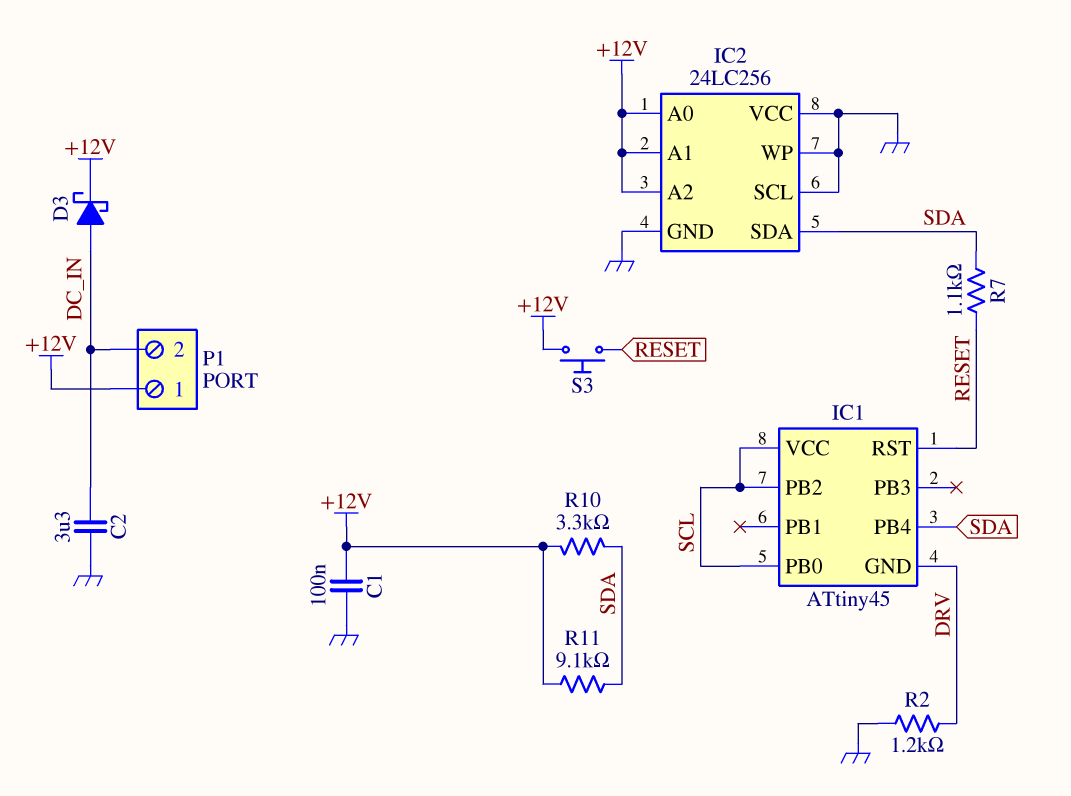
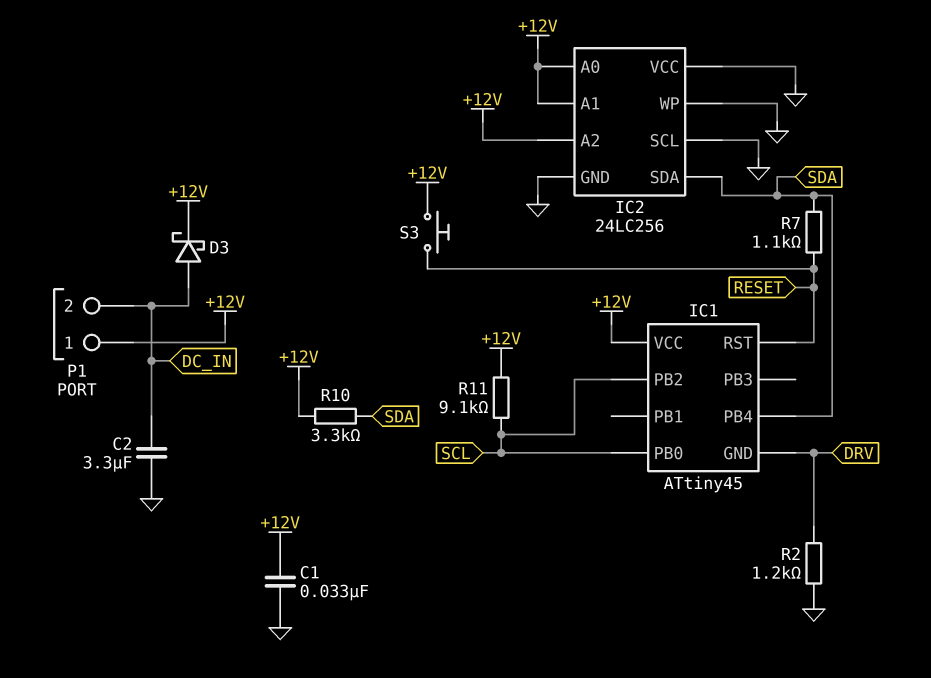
C1: 100nF (+12V, GND) -> 33nF (+12V, GND)
IC1 pin VCC: SCL -> +12V
R11: 9.1k (+12V, SDA) -> 9.1k (+12V, SCL)

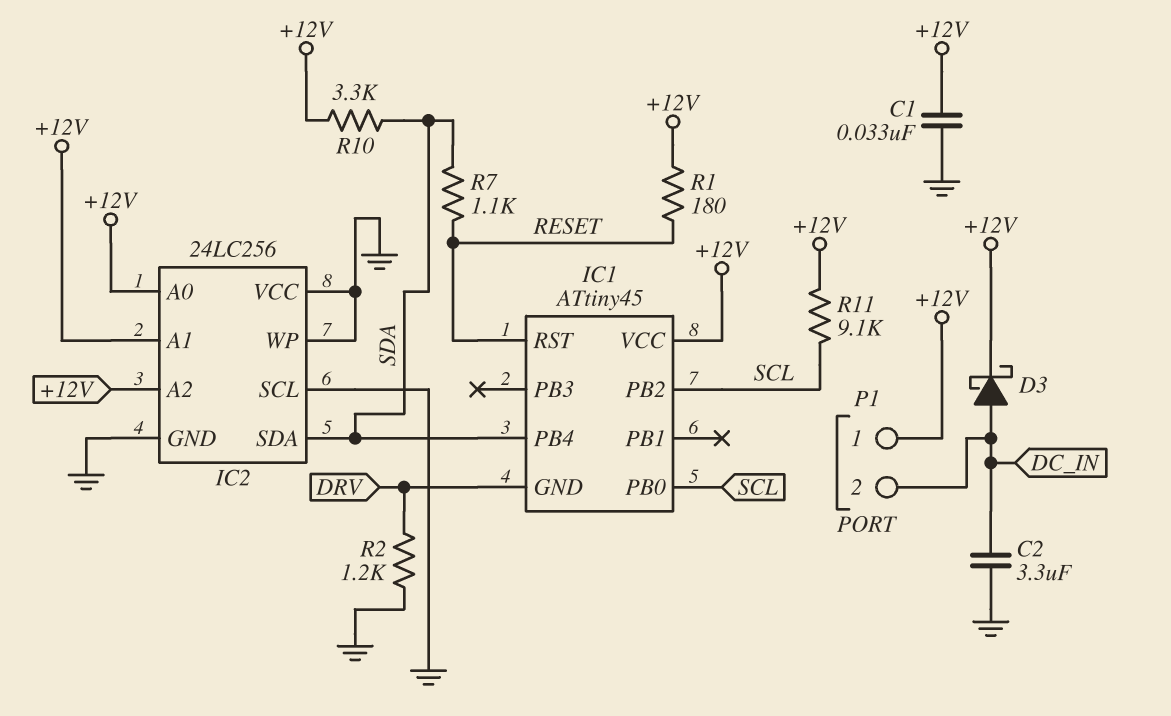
R1: none -> 180 (+12V, RESET)
S3: button (+12V, RESET) -> none

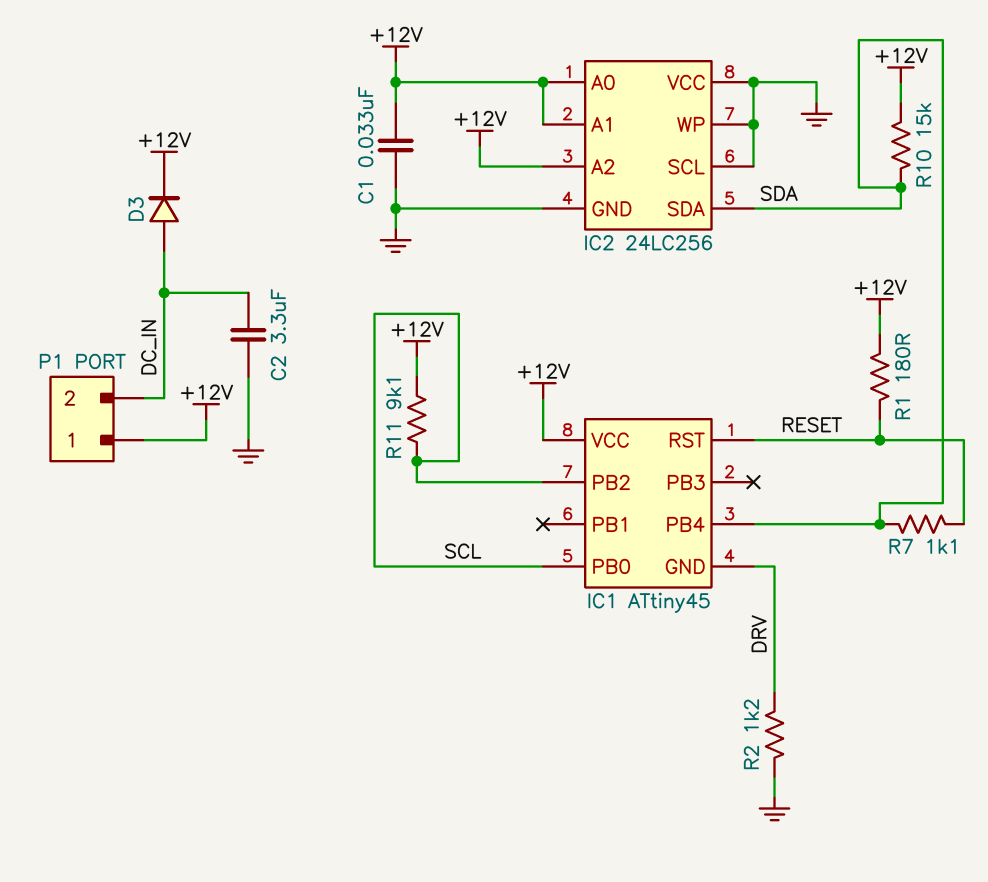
D3: schottky (A DC_IN, K +12V) -> diode (A DC_IN, K +12V)
R10: 3.3k (+12V, SDA) -> 15k (+12V, SDA)

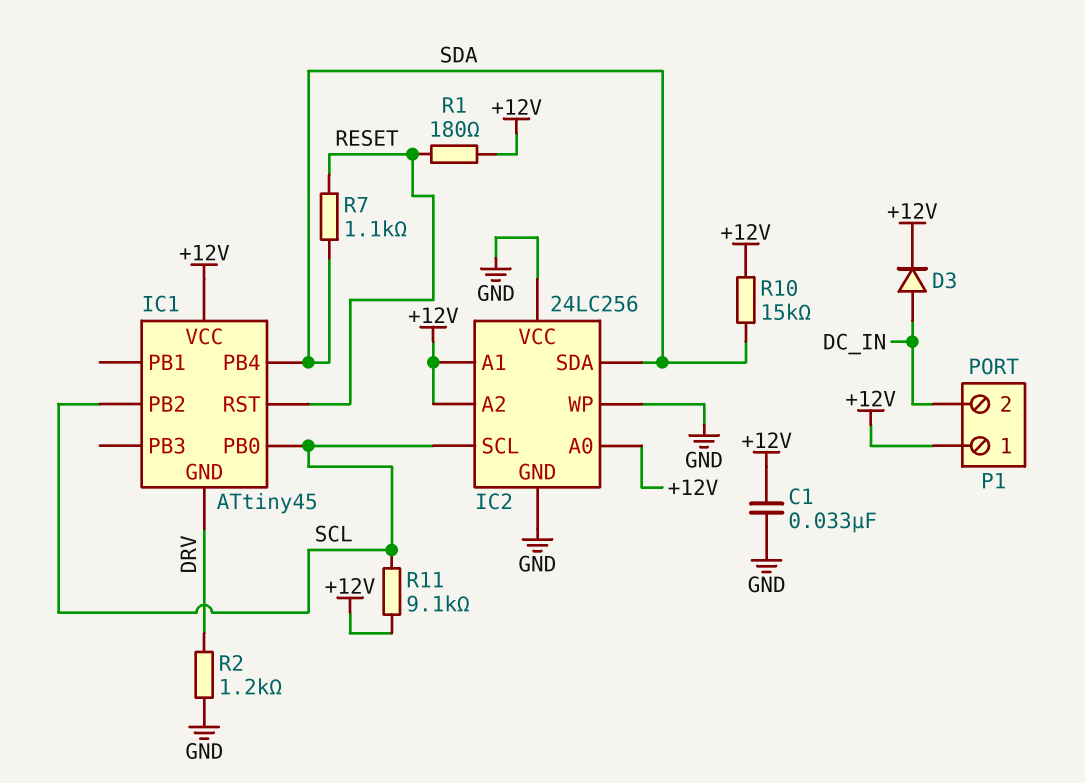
C2: 3.3uF (DC_IN, GND) -> none
IC2 pin SCL: GND -> SCL

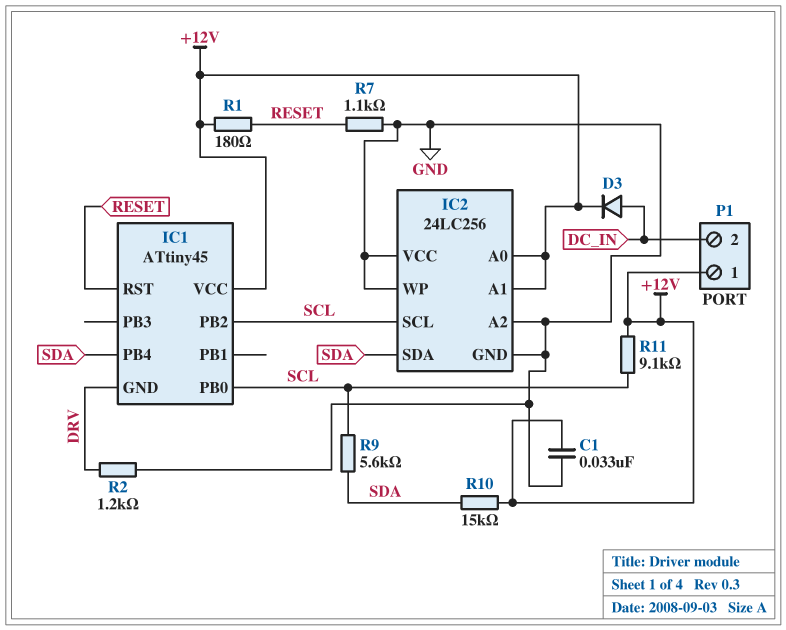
IC2 pin A2: +12V -> GND
R7: 1.1k (RESET, SDA) -> 1.1k (GND, RESET)
R9: none -> 5.6k (SCL, SDA)

